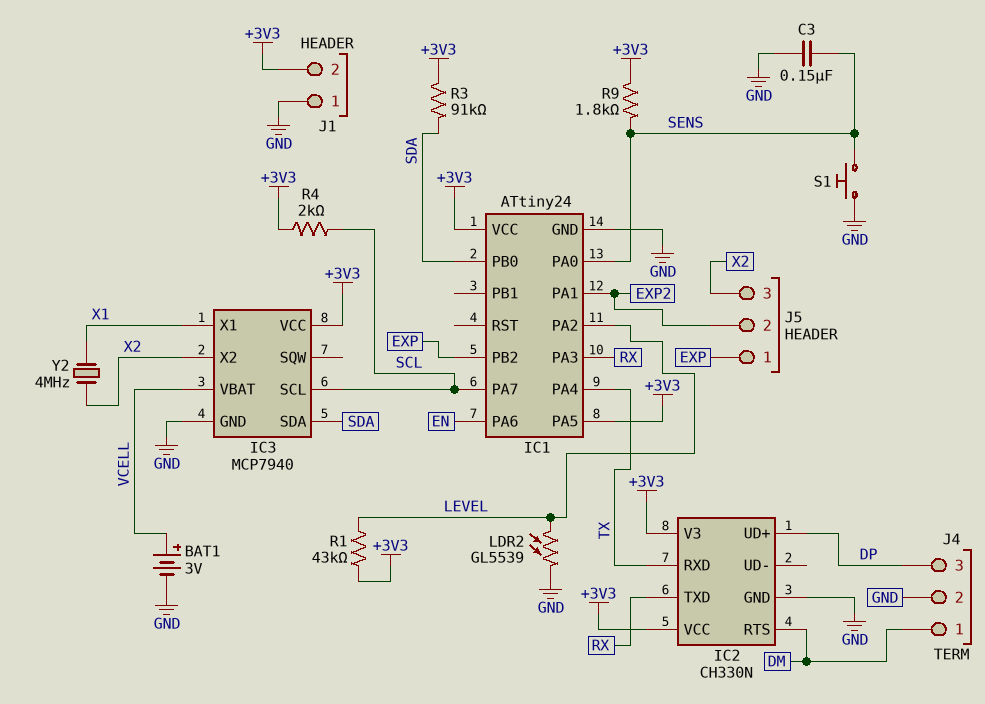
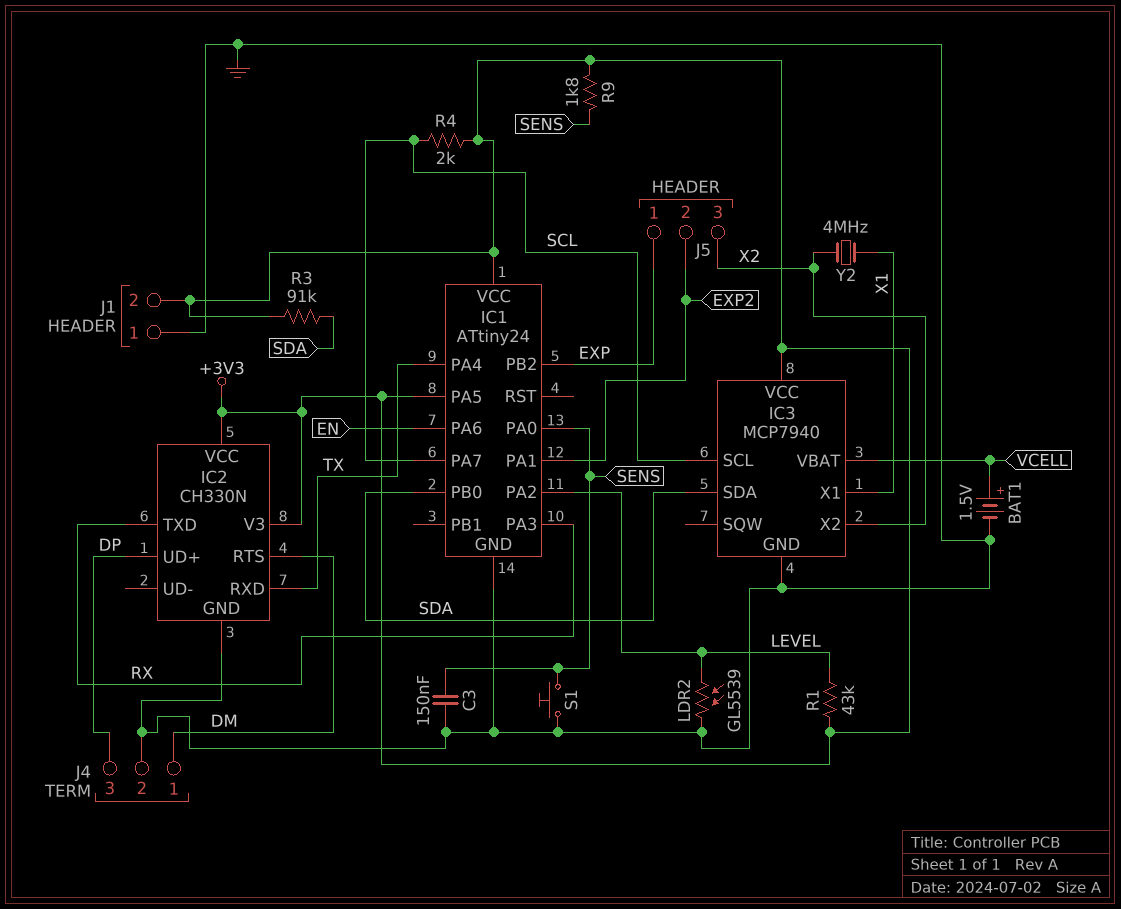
BAT1: 3V (plus VCELL, minus GND) -> 1.5V (plus VCELL, minus GND)

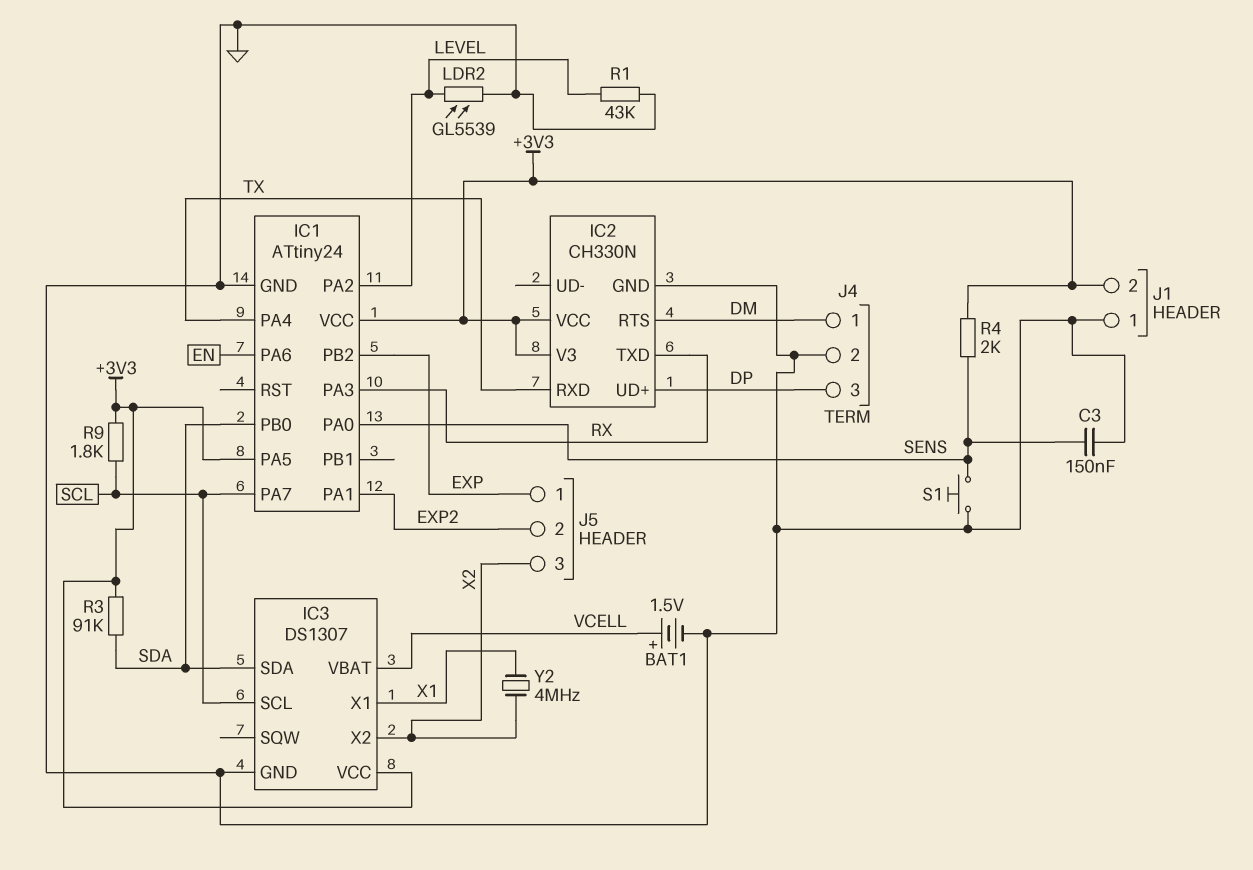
IC3: MCP7940 -> DS1307
R1: 43k (+3V3, LEVEL) -> 43k (GND, LEVEL)
R4: 2k (+3V3, SCL) -> 2k (+3V3, SENS)
R9: 1.8k (+3V3, SENS) -> 1.8k (+3V3, SCL)

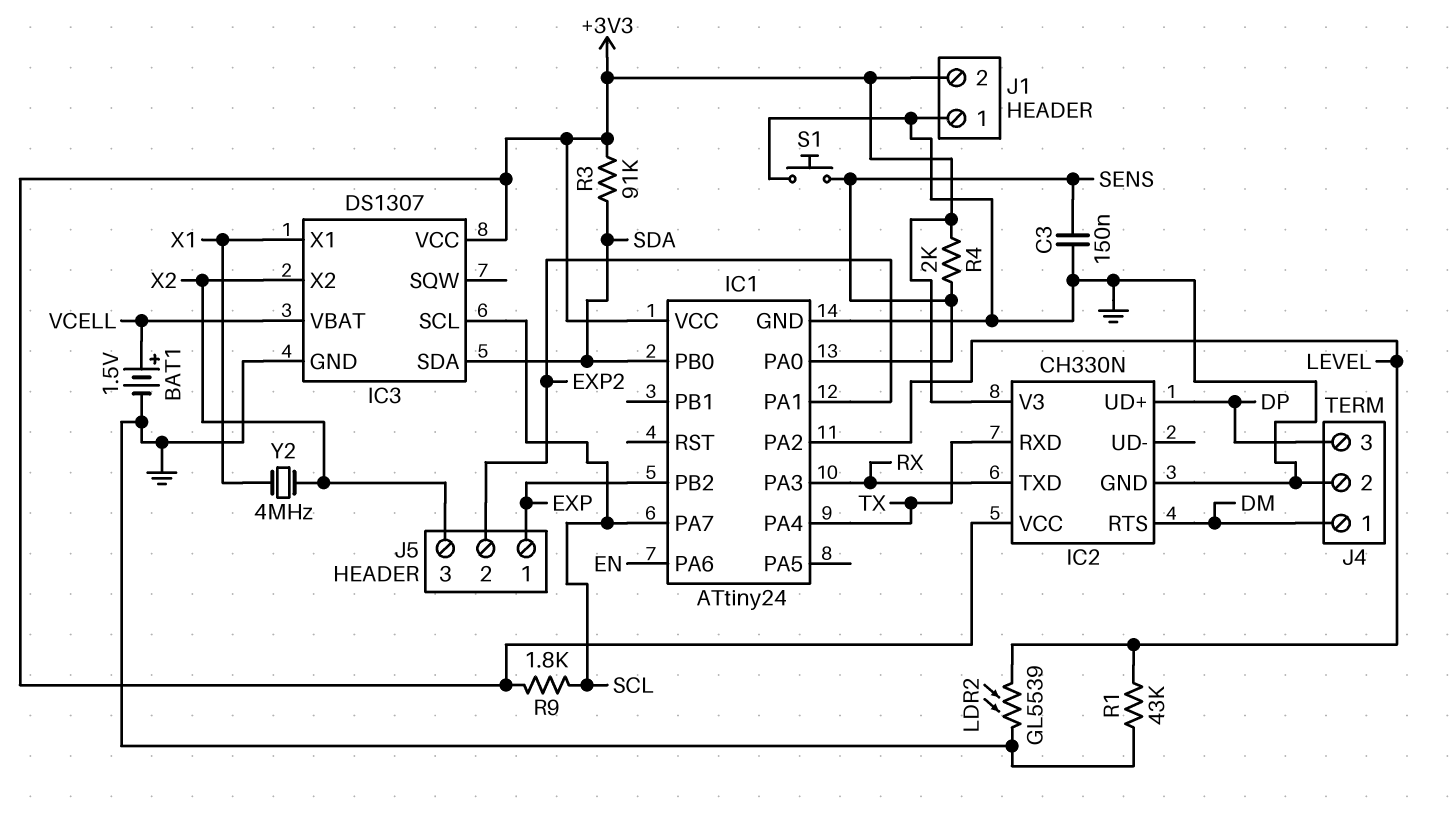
IC1 pin PA5: +3V3 -> none

